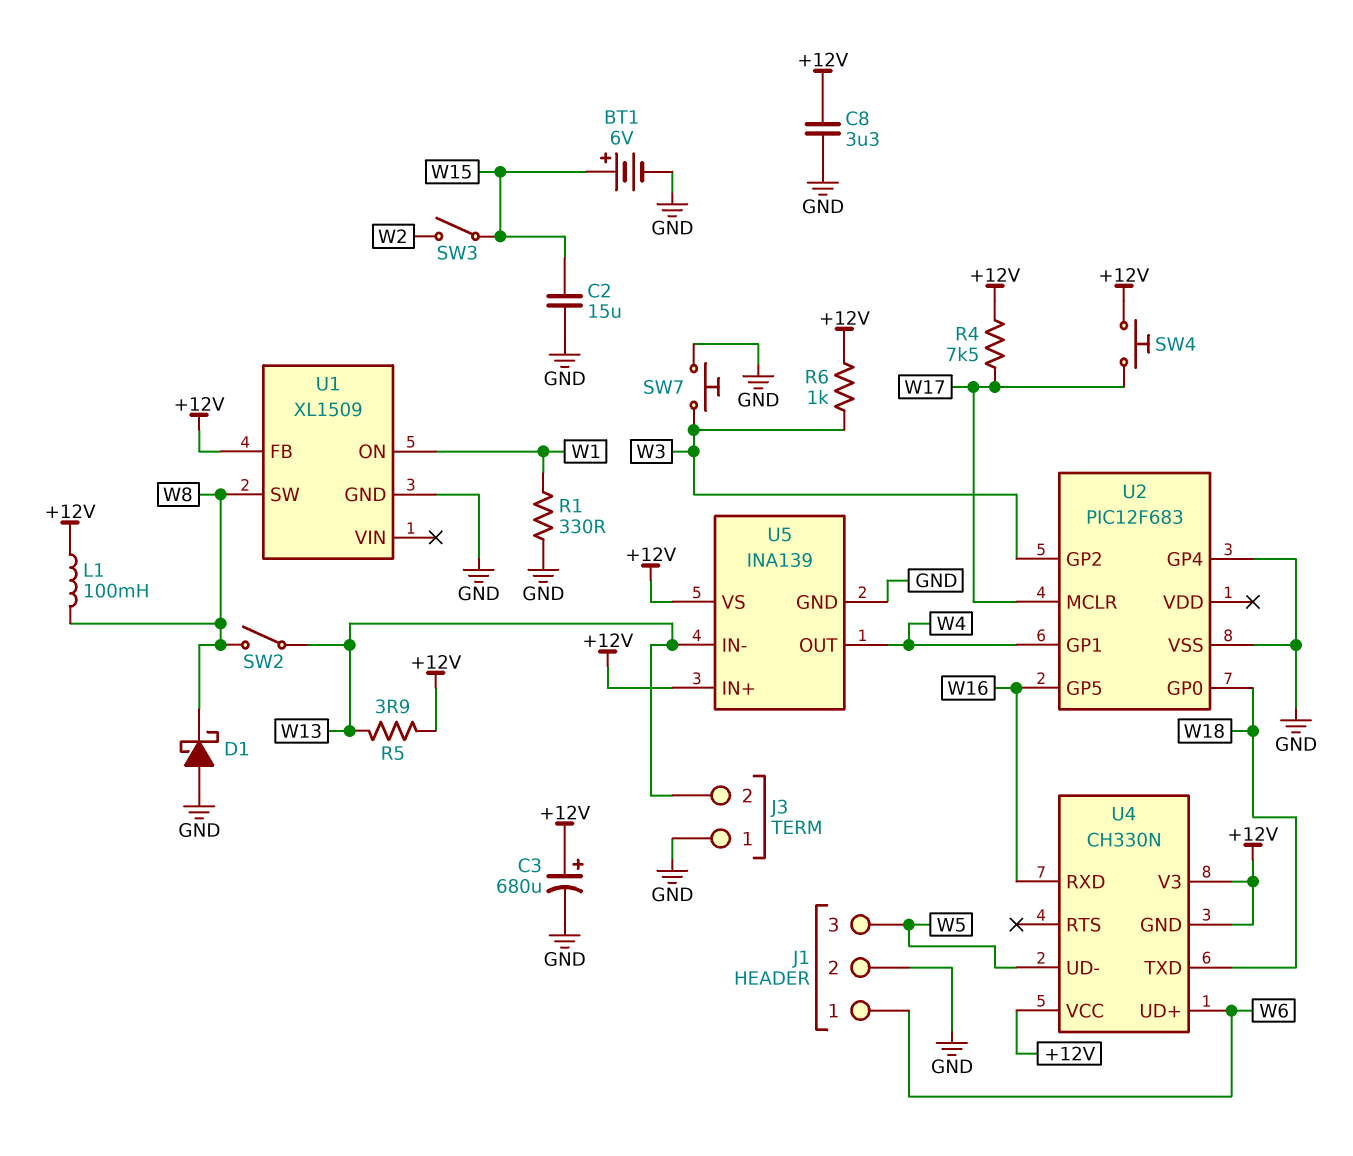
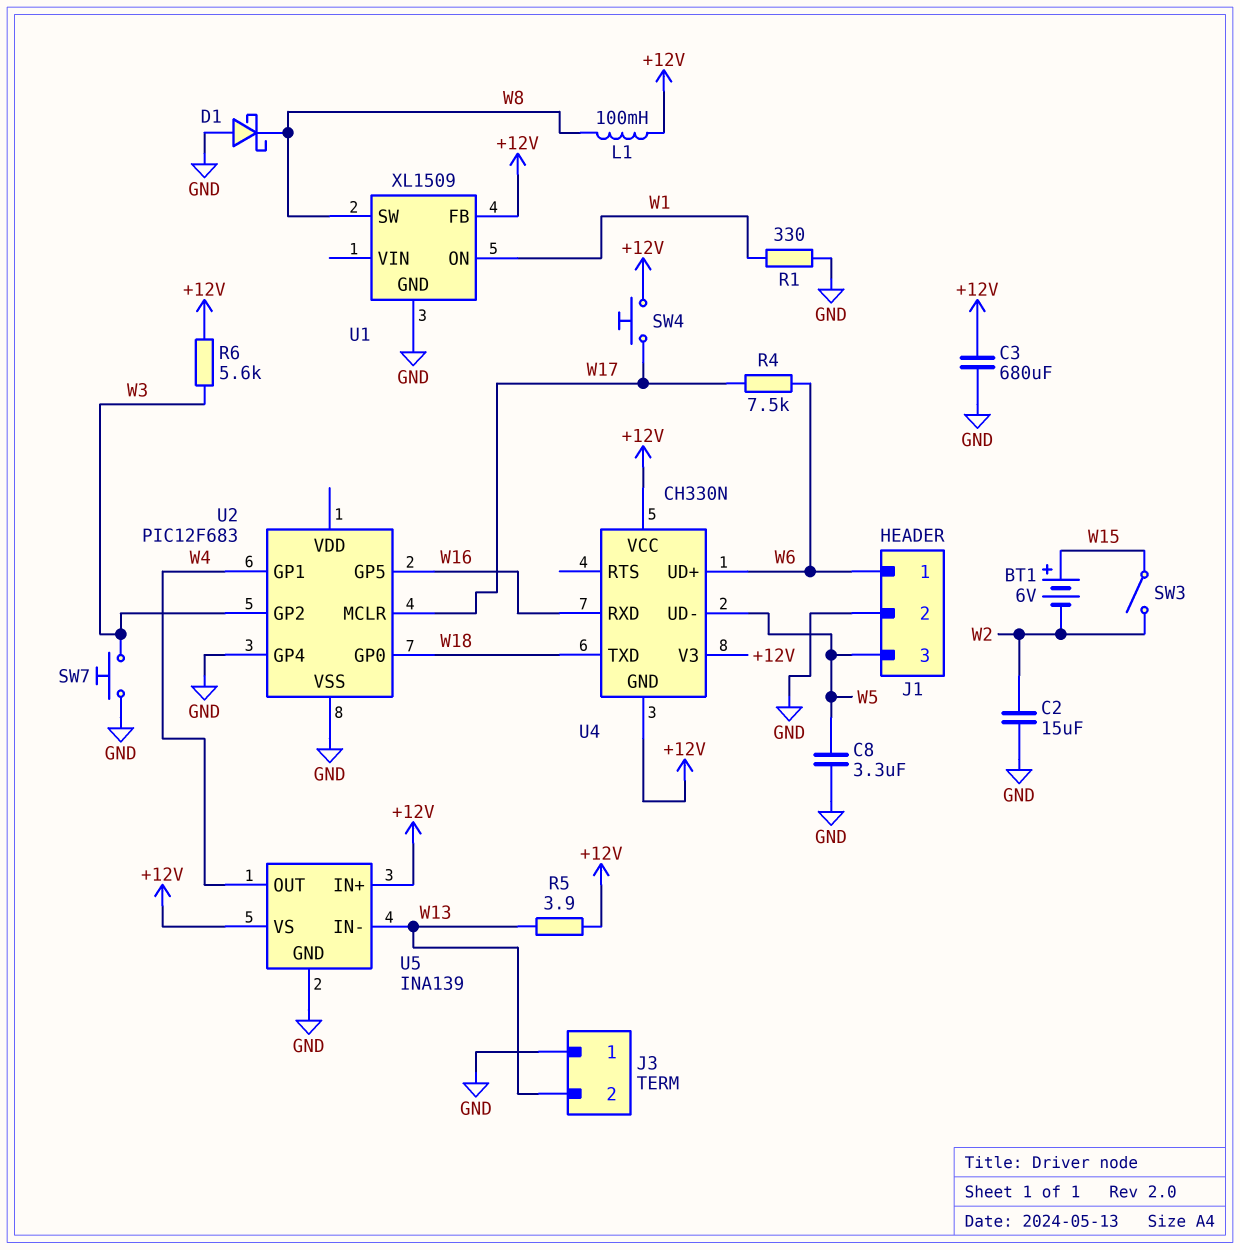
BT1: 6V (plus W15, minus GND) -> 6V (plus W15, minus W2)
C2: 15uF (GND, W15) -> 15uF (GND, W2)
C3: 680uF (plus +12V, minus GND) -> 680uF (+12V, GND)
C8: 3.3uF (+12V, GND) -> 3.3uF (GND, W5)
R4: 7.5k (+12V, W17) -> 7.5k (W6, W17)
R6: 1k (+12V, W3) -> 5.6k (+12V, W3)
SW2: switch (W8, W13) -> none

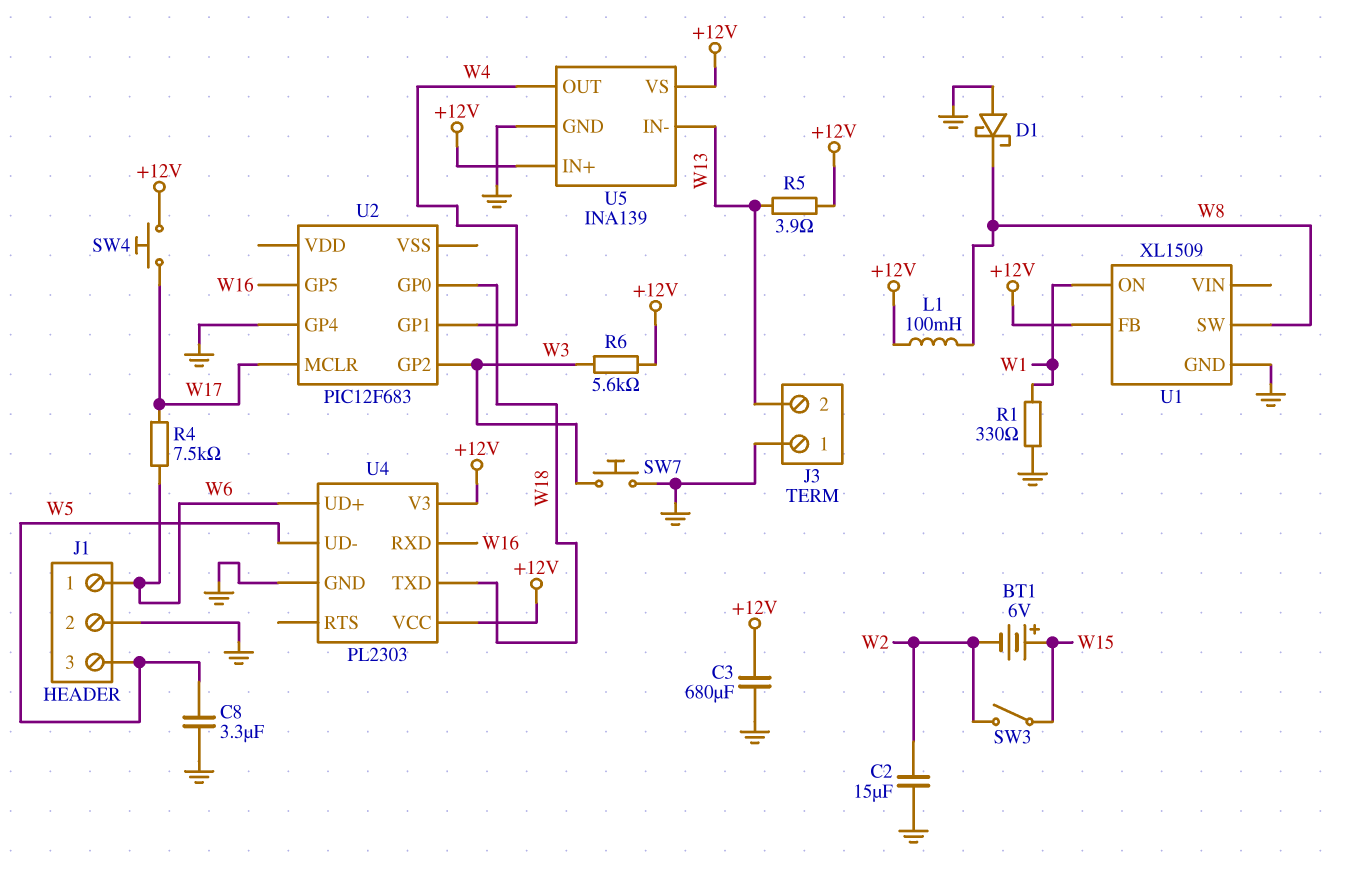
U2 pin VSS: GND -> none
U4: CH330N -> PL2303
U4 pin GND: +12V -> GND

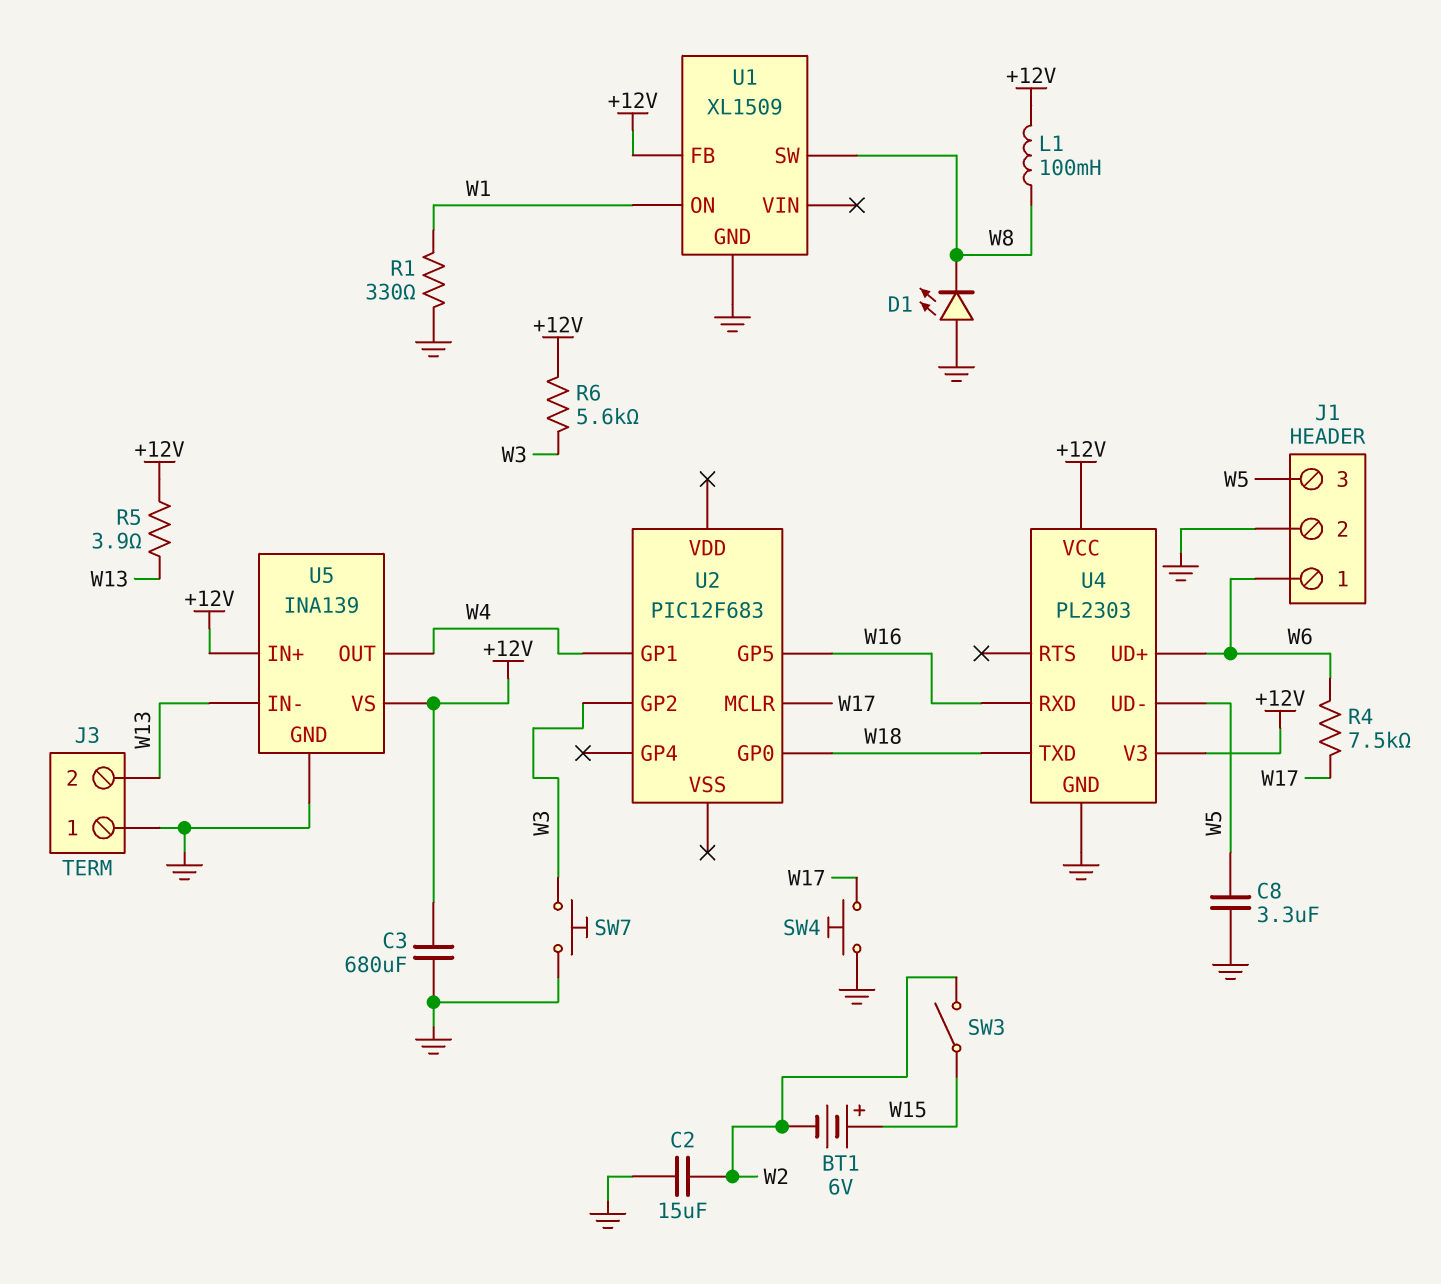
D1: schottky (A GND, K W8) -> LED (A GND, K W8)
SW4: button (+12V, W17) -> button (GND, W17)
U2 pin GP4: GND -> none

